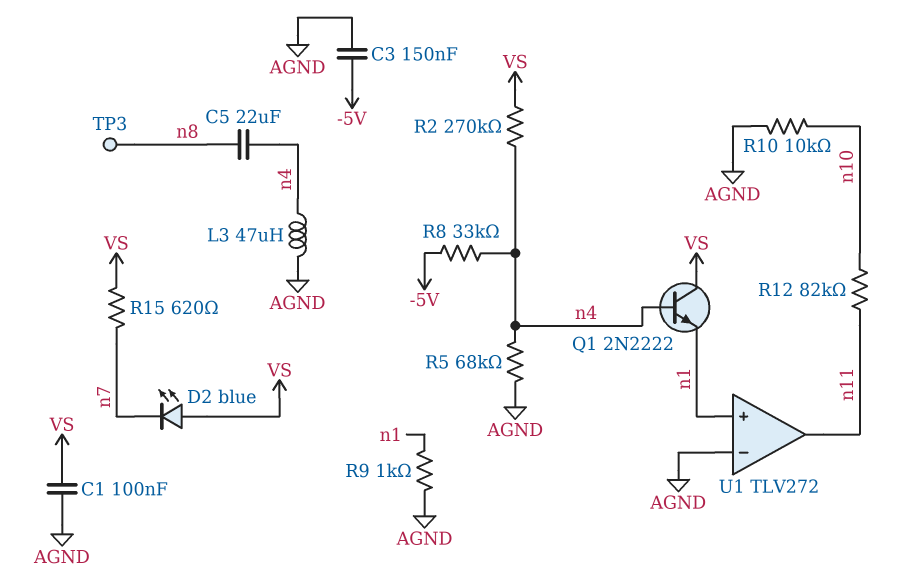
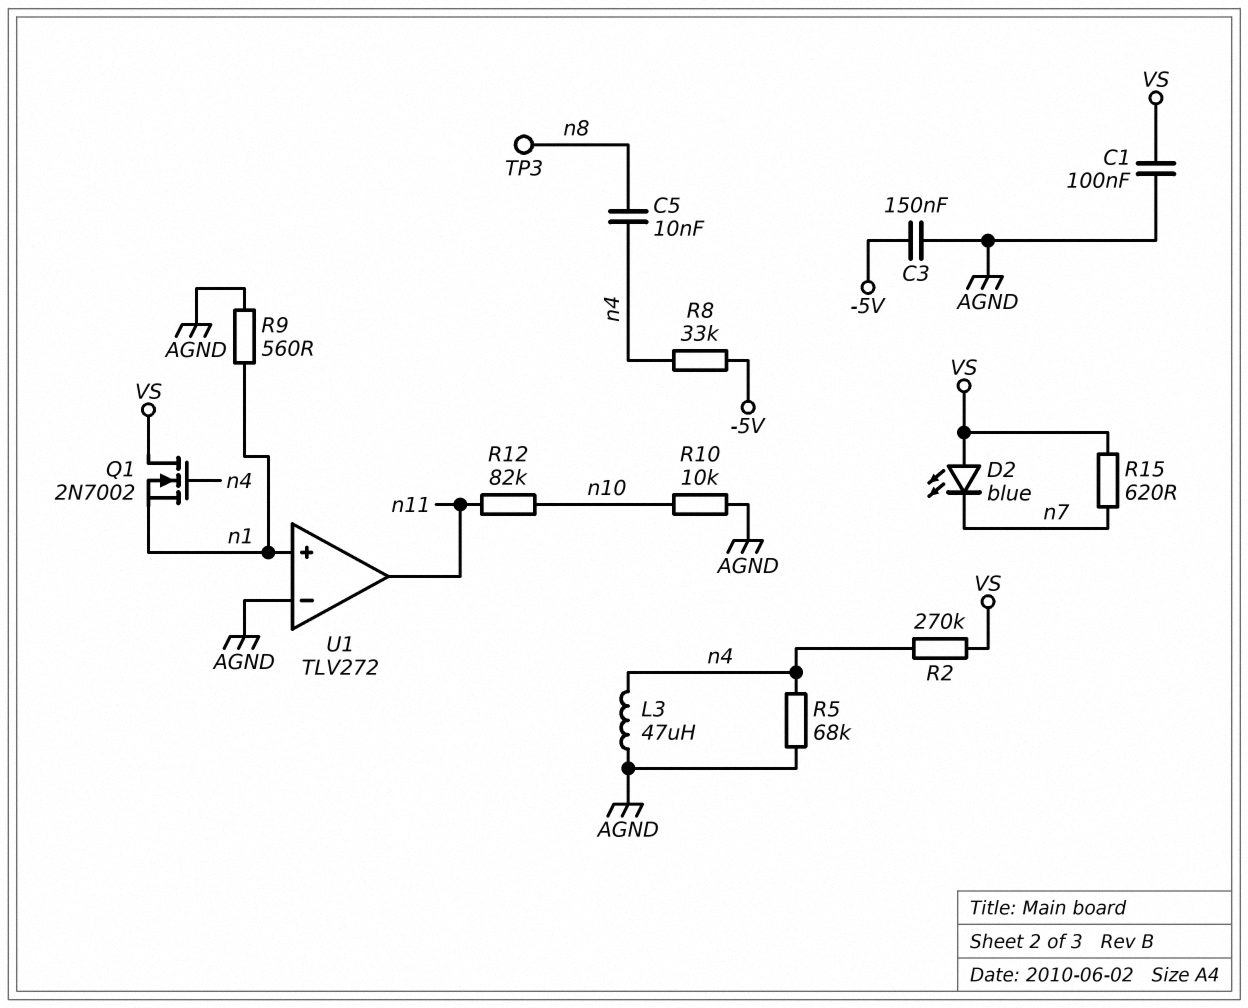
C5: 22uF (n4, n8) -> 10nF (n4, n8)
Q1: NPN 2N2222 (B n4, C VS, E n1) -> NMOS 2N7002 (G n4, D VS, S n1)
R9: 1k (AGND, n1) -> 560 (AGND, n1)

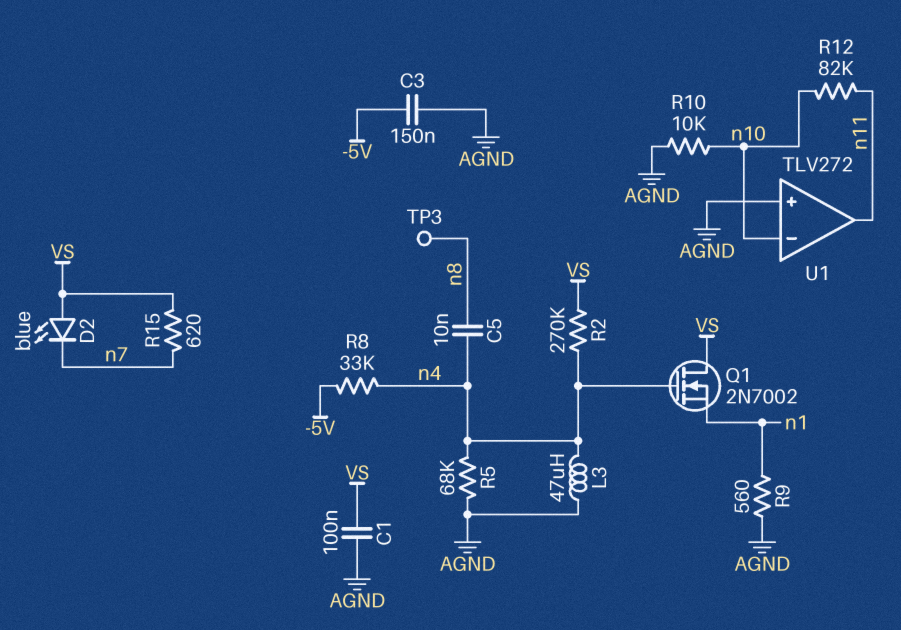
U1 pin in+: n1 -> AGND
U1 pin in-: AGND -> n10

